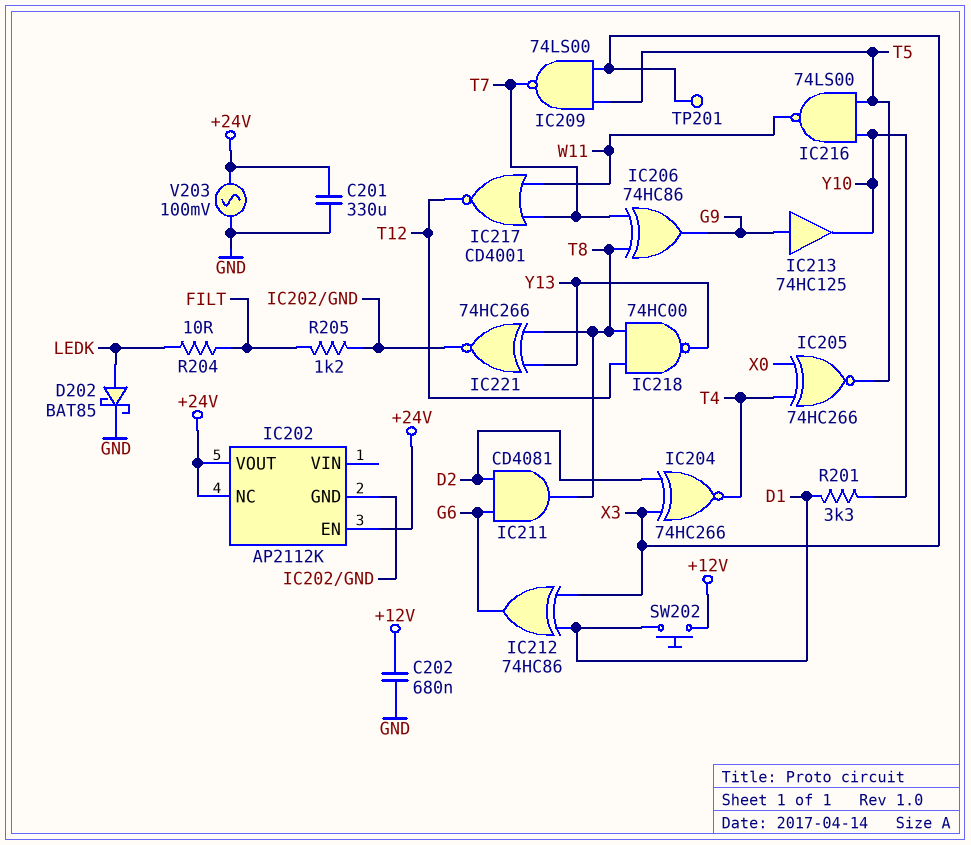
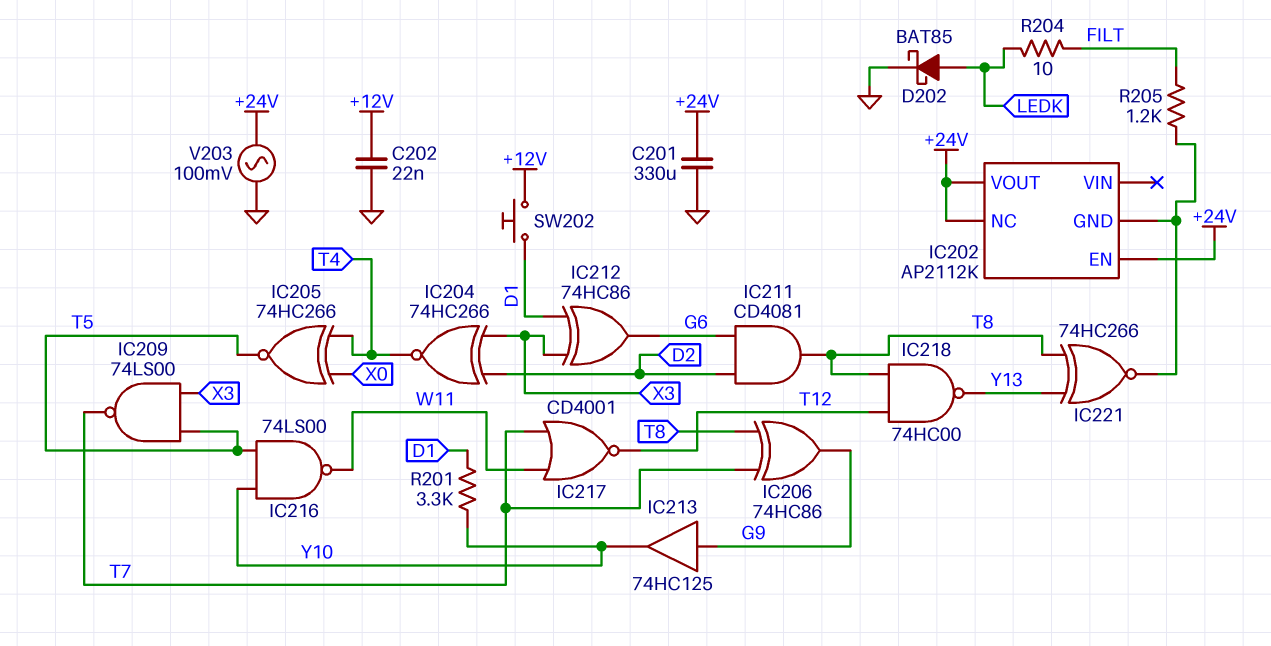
C202: 680nF (+12V, GND) -> 22nF (+12V, GND)
TP201: test point (X3) -> none

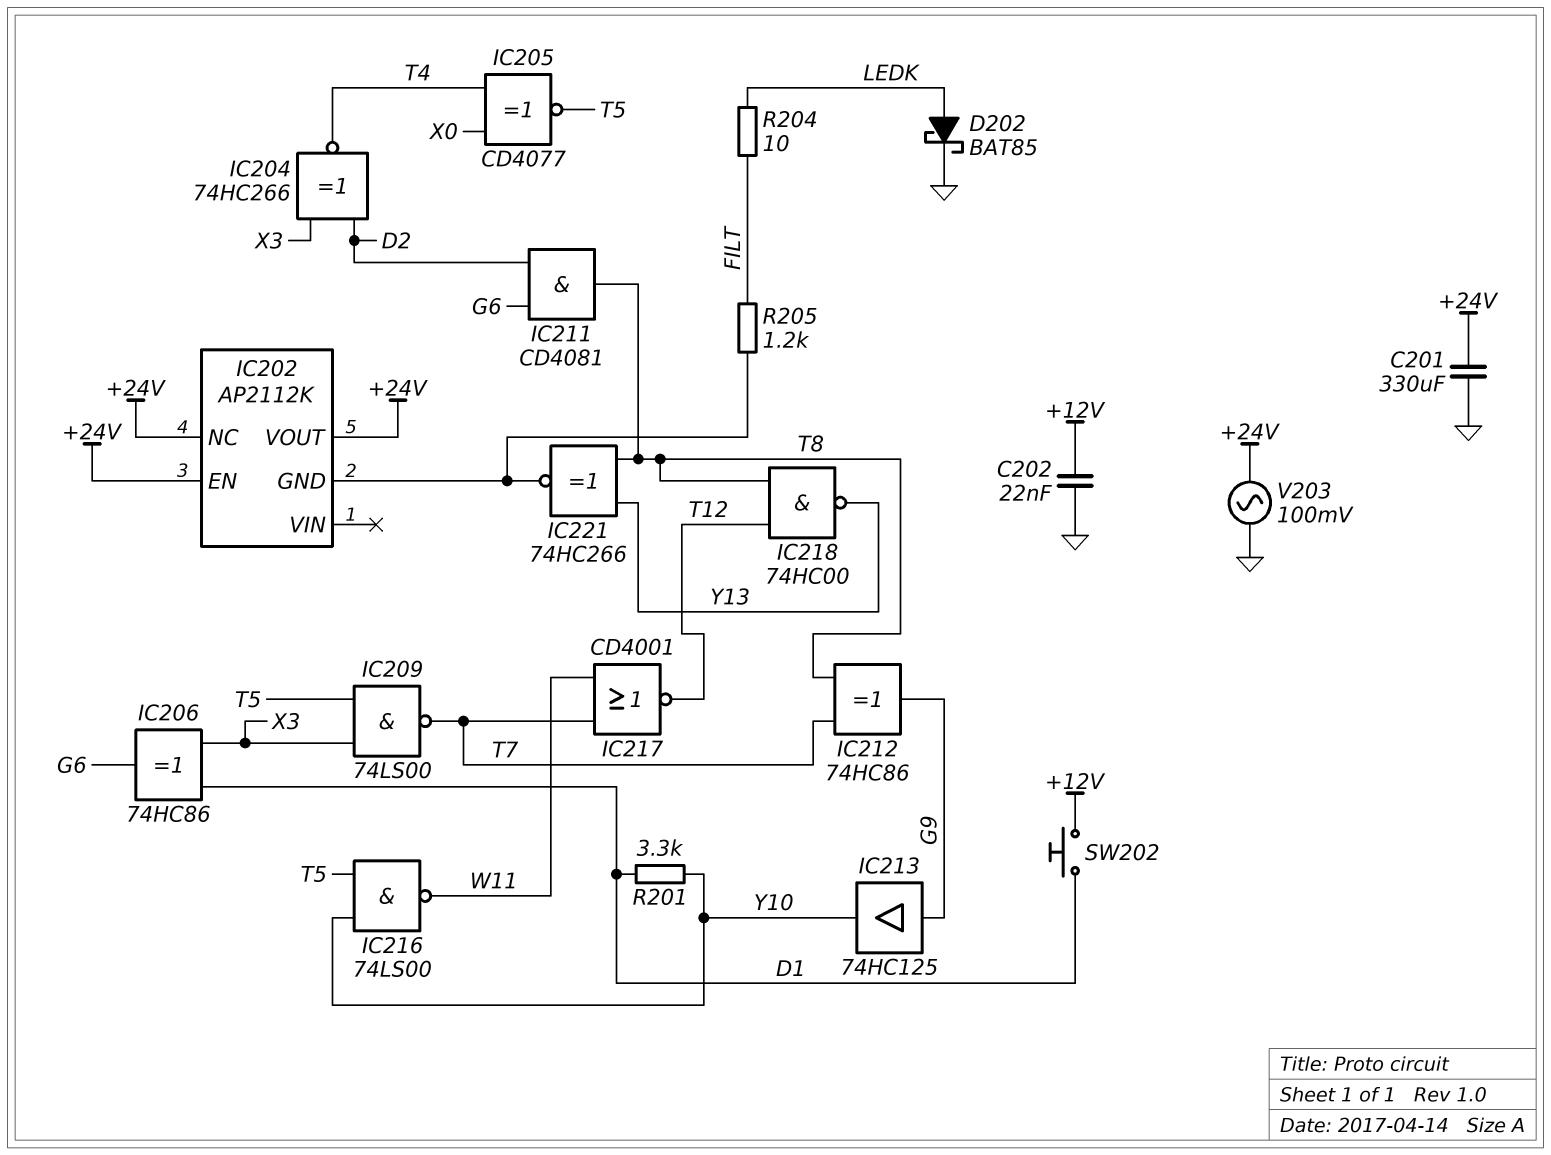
IC205: XNOR 74HC266 (in T4, in X0, out T5) -> XNOR CD4077 (in T4, in X0, out T5)
IC206: XOR 74HC86 (in T7, in T8, out G9) -> XOR 74HC86 (in D1, in X3, out G6)
IC212: XOR 74HC86 (in D1, in X3, out G6) -> XOR 74HC86 (in T7, in T8, out G9)

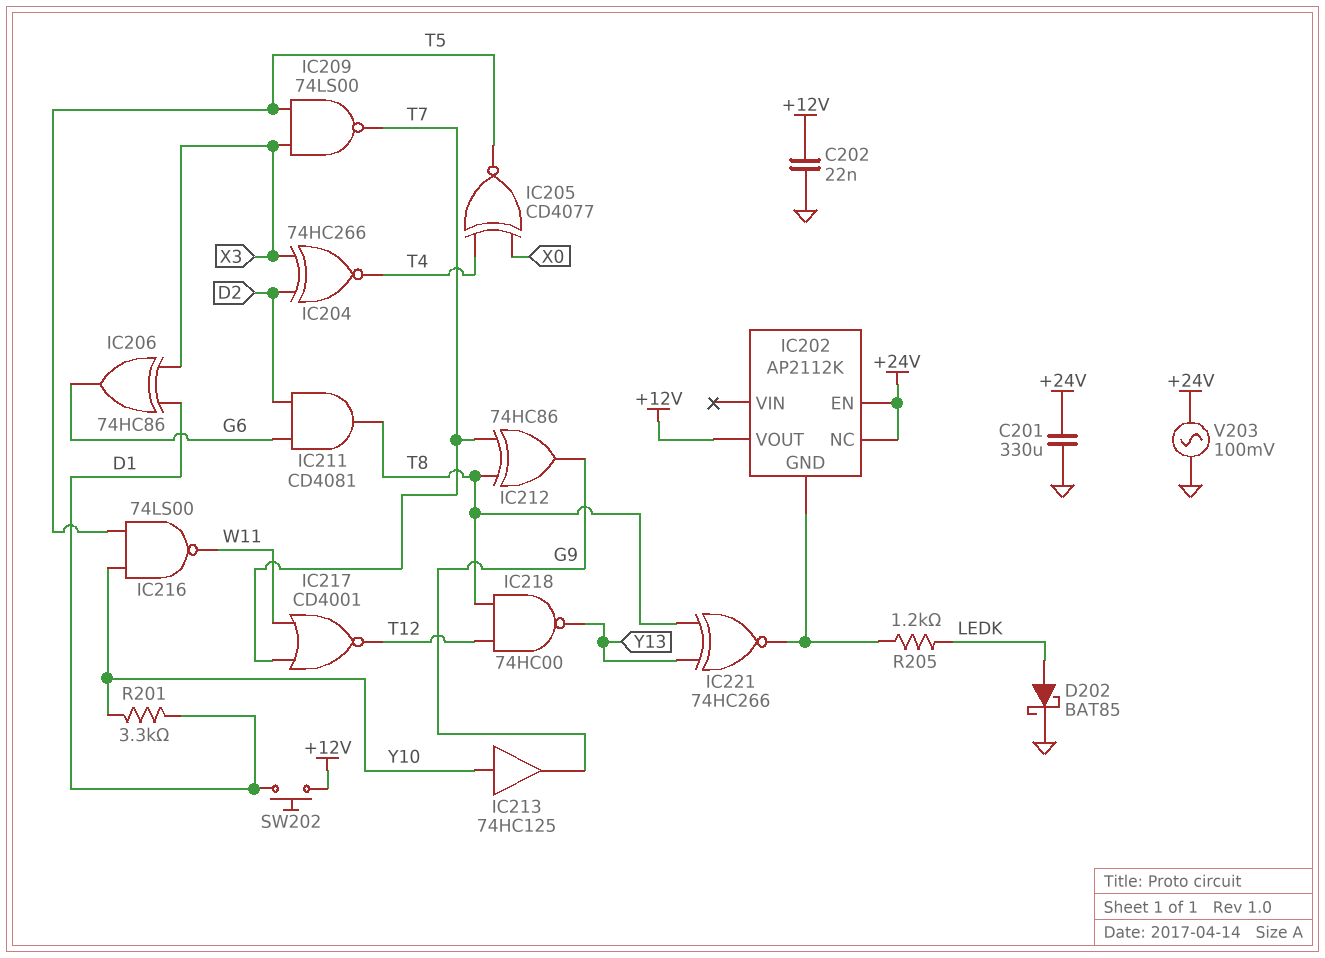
IC202 pin VOUT: +24V -> +12V
IC213: buffer 74HC125 (in G9, out Y10) -> buffer 74HC125 (in Y10, out G9)
R204: 10 (FILT, LEDK) -> none
R205: 1.2k (FILT, IC202/GND) -> 1.2k (IC202/GND, LEDK)

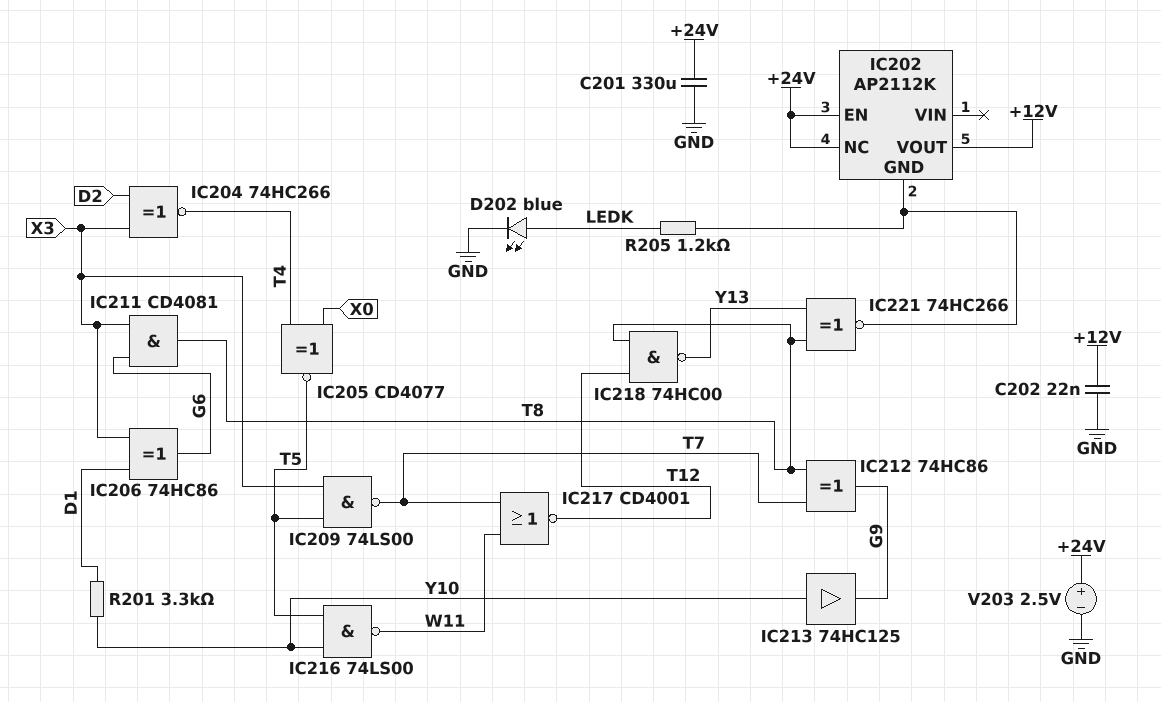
D202: schottky BAT85 (A LEDK, K GND) -> LED blue (A LEDK, K GND)
IC211: AND CD4081 (in D2, in G6, out T8) -> AND CD4081 (in G6, in X3, out T8)
SW202: button (+12V, D1) -> none
V203: AC 100mV (+24V, GND) -> 2.5V (plus +24V, minus GND)

